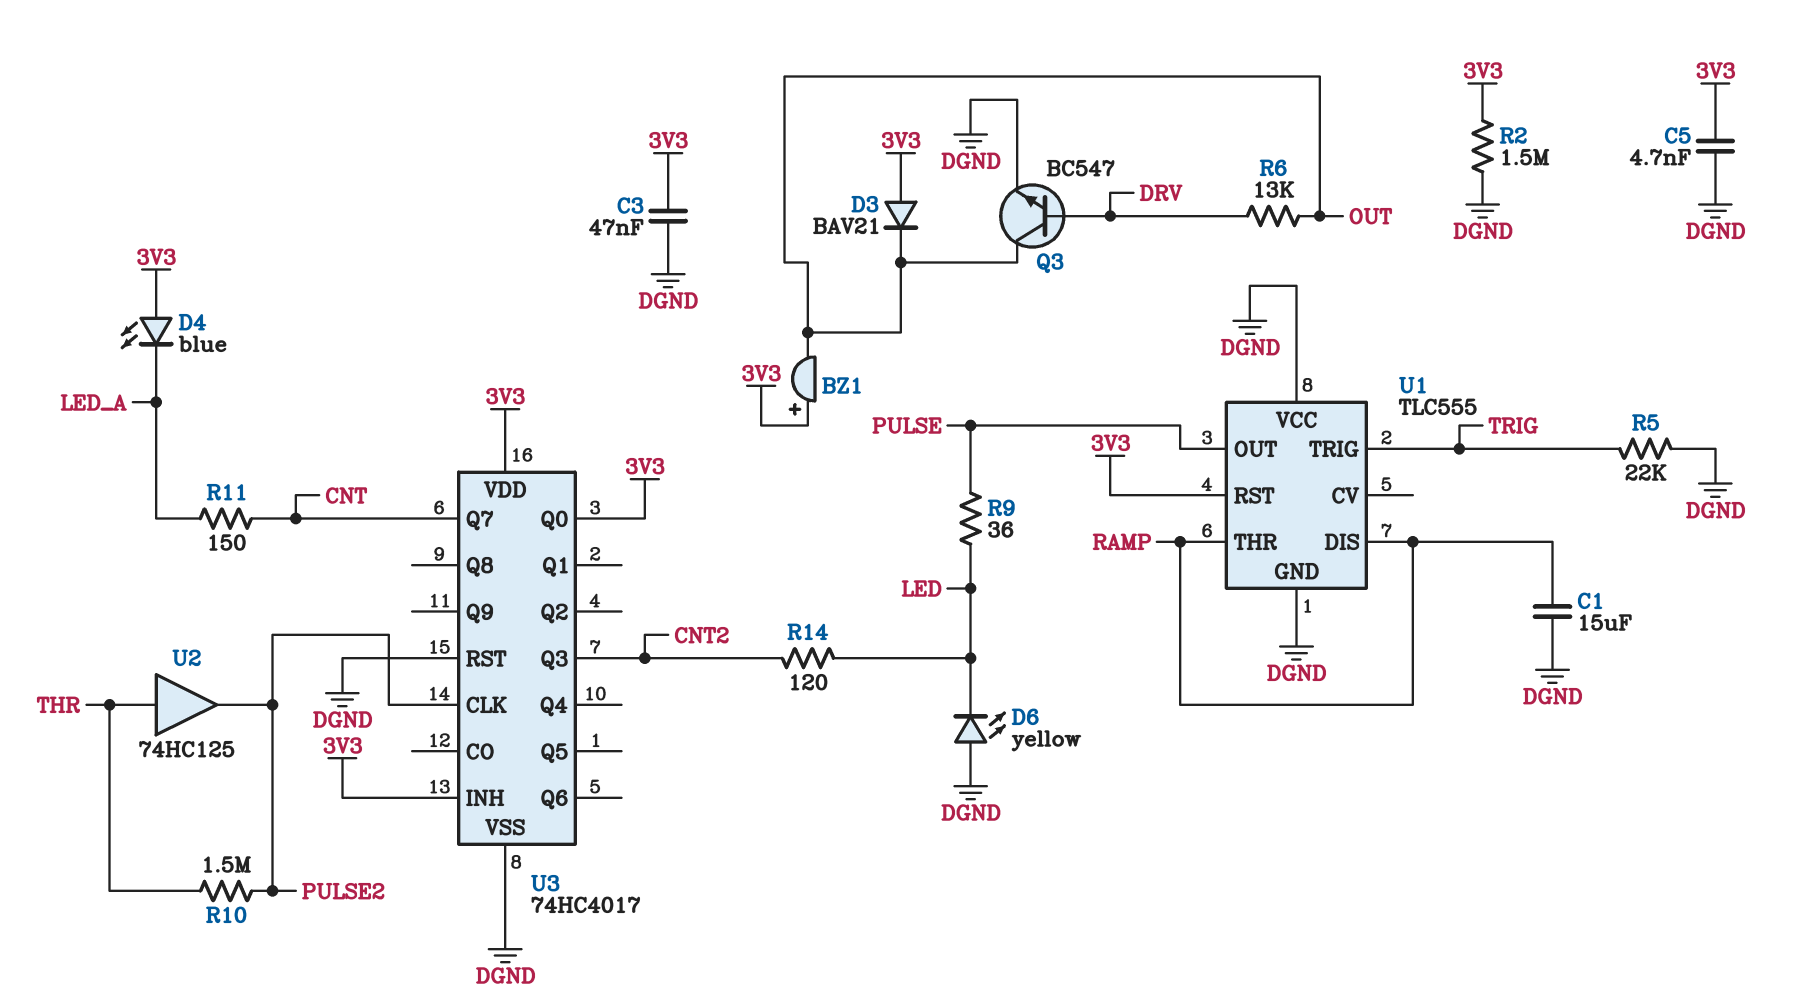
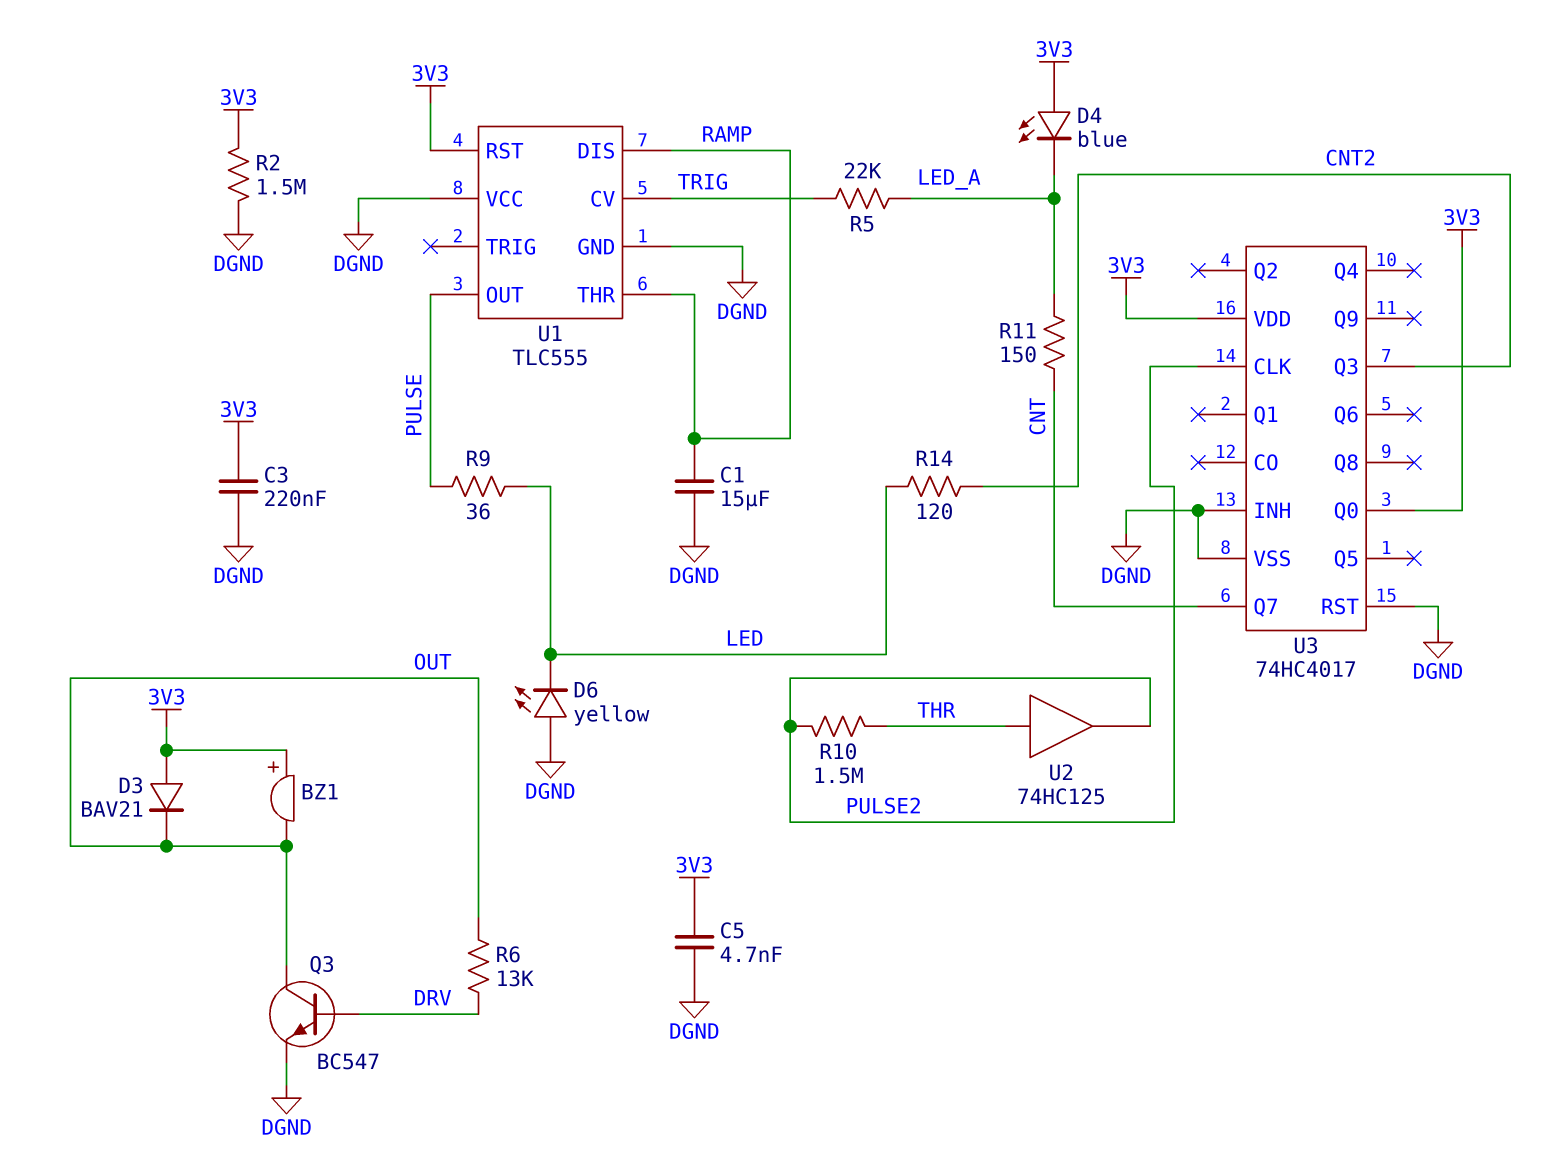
C3: 47nF (3V3, DGND) -> 220nF (3V3, DGND)
R5: 22k (DGND, TRIG) -> 22k (LED_A, TRIG)
U1 pin CV: none -> TRIG
U1 pin TRIG: TRIG -> none
U3 pin INH: 3V3 -> DGND

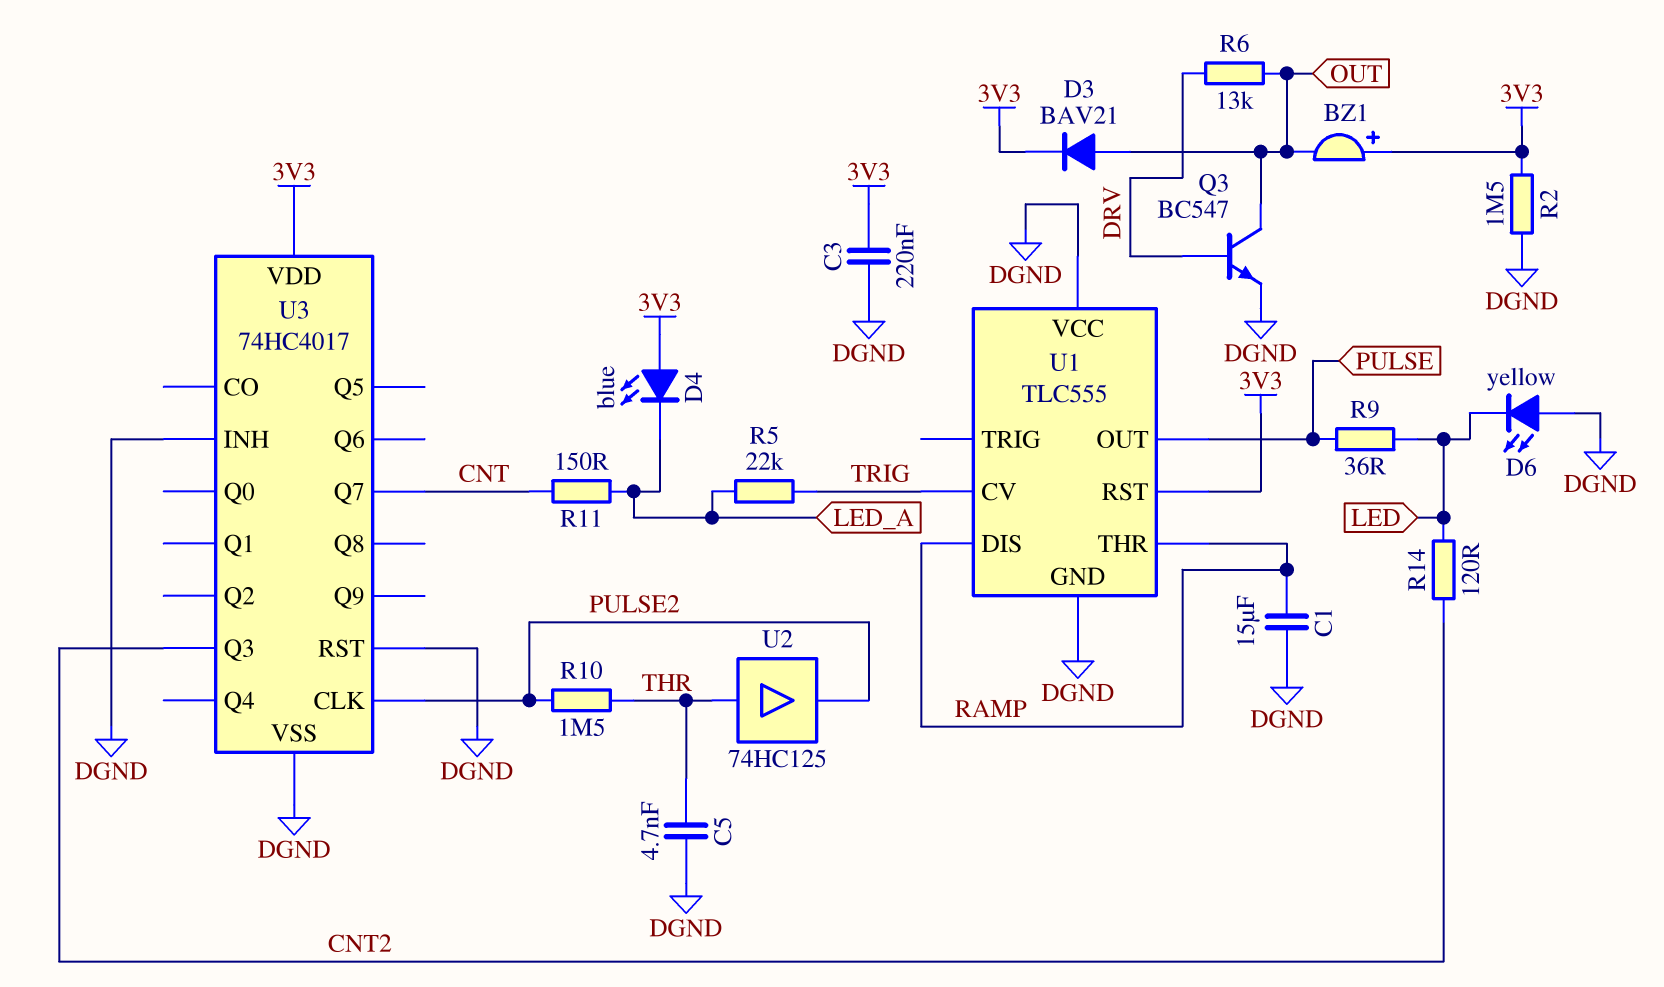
C5: 4.7nF (3V3, DGND) -> 4.7nF (DGND, THR)
D3: diode BAV21 (A 3V3, K OUT) -> diode BAV21 (A OUT, K 3V3)
U3 pin Q0: 3V3 -> none

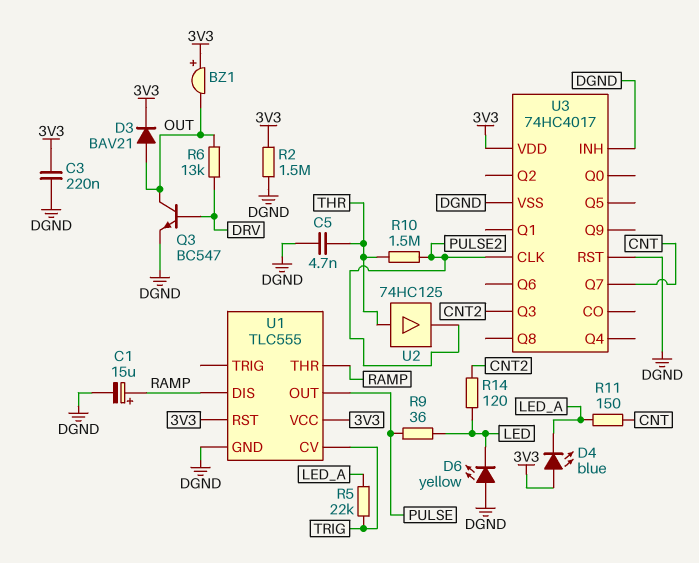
C1: 15uF (DGND, RAMP) -> 15uF (plus RAMP, minus DGND)
U1 pin VCC: DGND -> 3V3

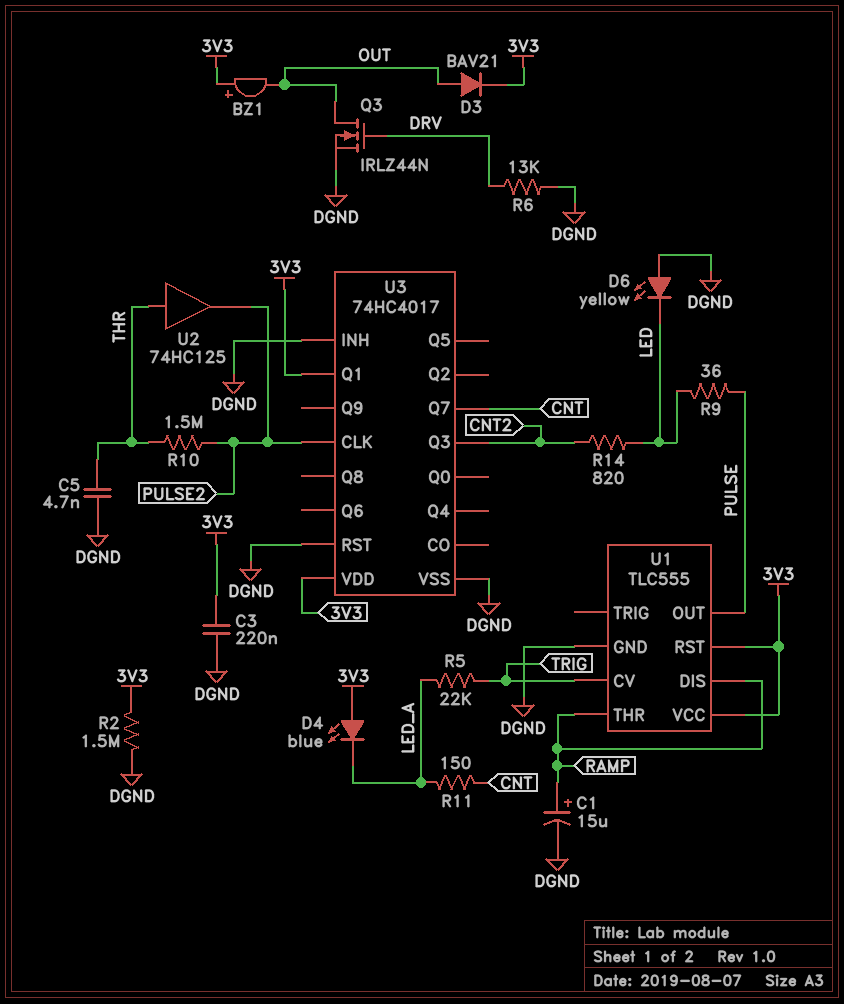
Q3: NPN BC547 (B DRV, C OUT, E DGND) -> NMOS IRLZ44N (G DRV, D OUT, S DGND)
R6: 13k (DRV, OUT) -> 13k (DGND, DRV)
R14: 120 (CNT2, LED) -> 820 (CNT2, LED)
U3 pin Q1: none -> 3V3

